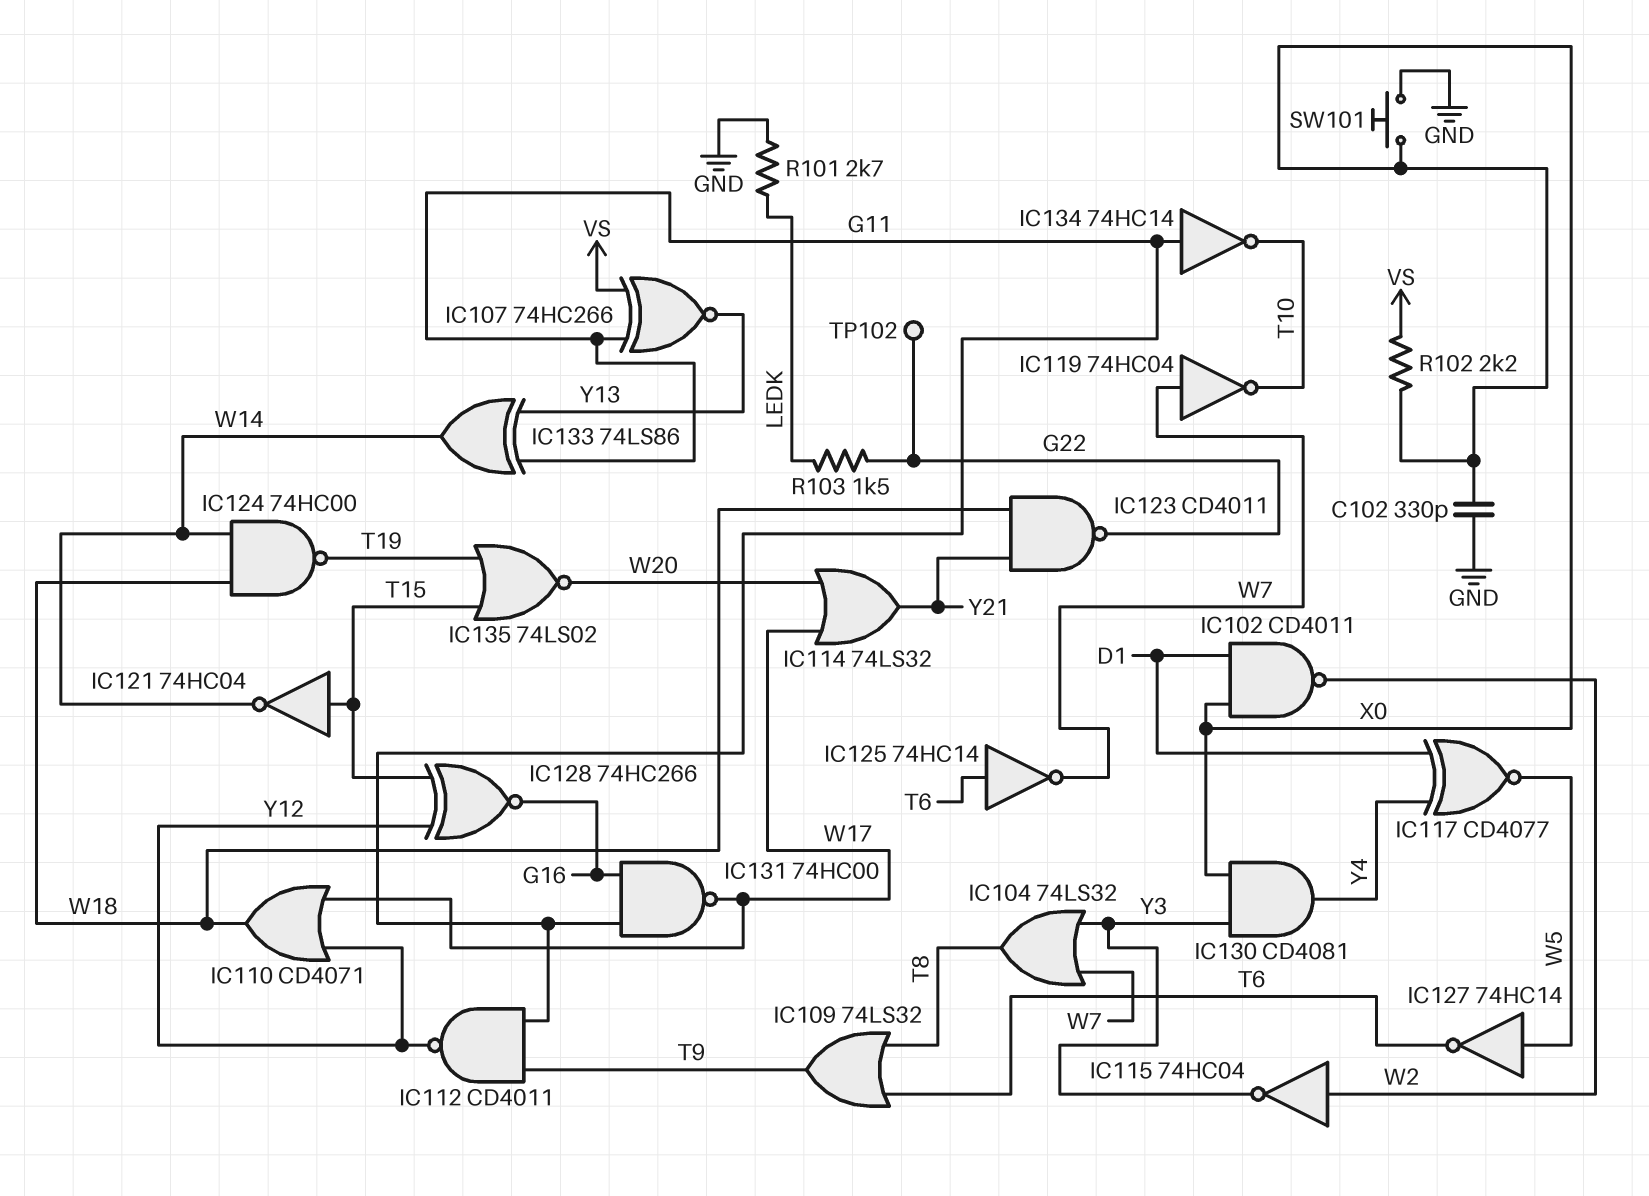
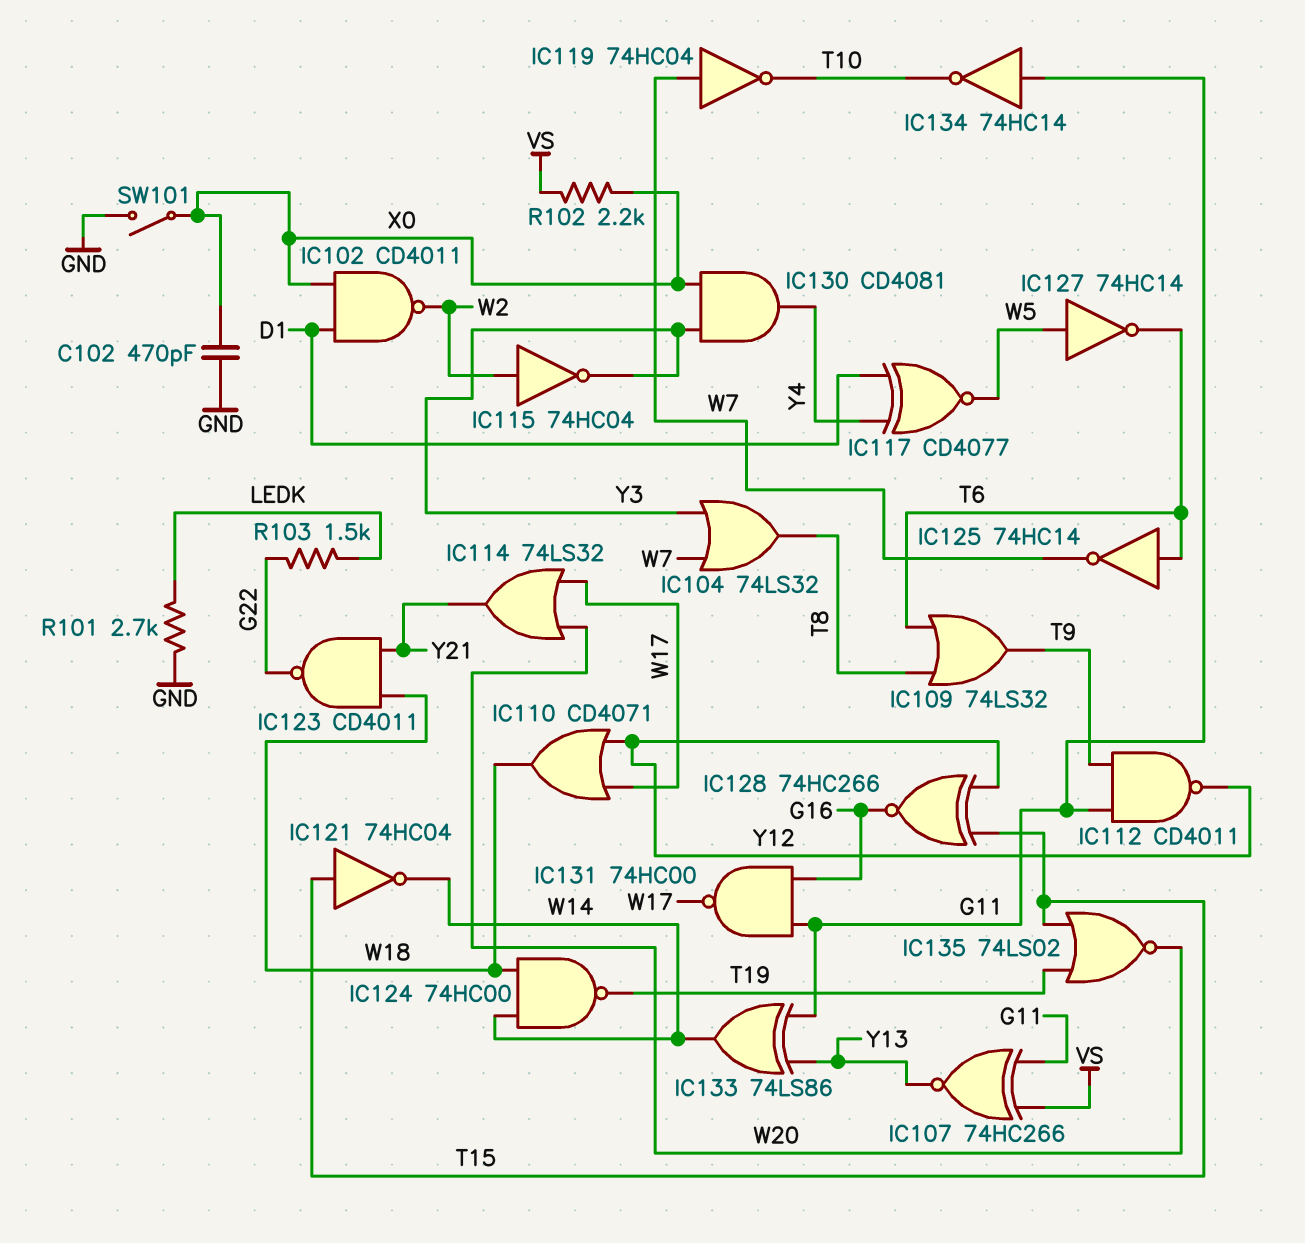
C102: 330pF (GND, X0) -> 470pF (GND, X0)
SW101: button (GND, X0) -> switch (GND, X0)
TP102: test point (G22) -> none

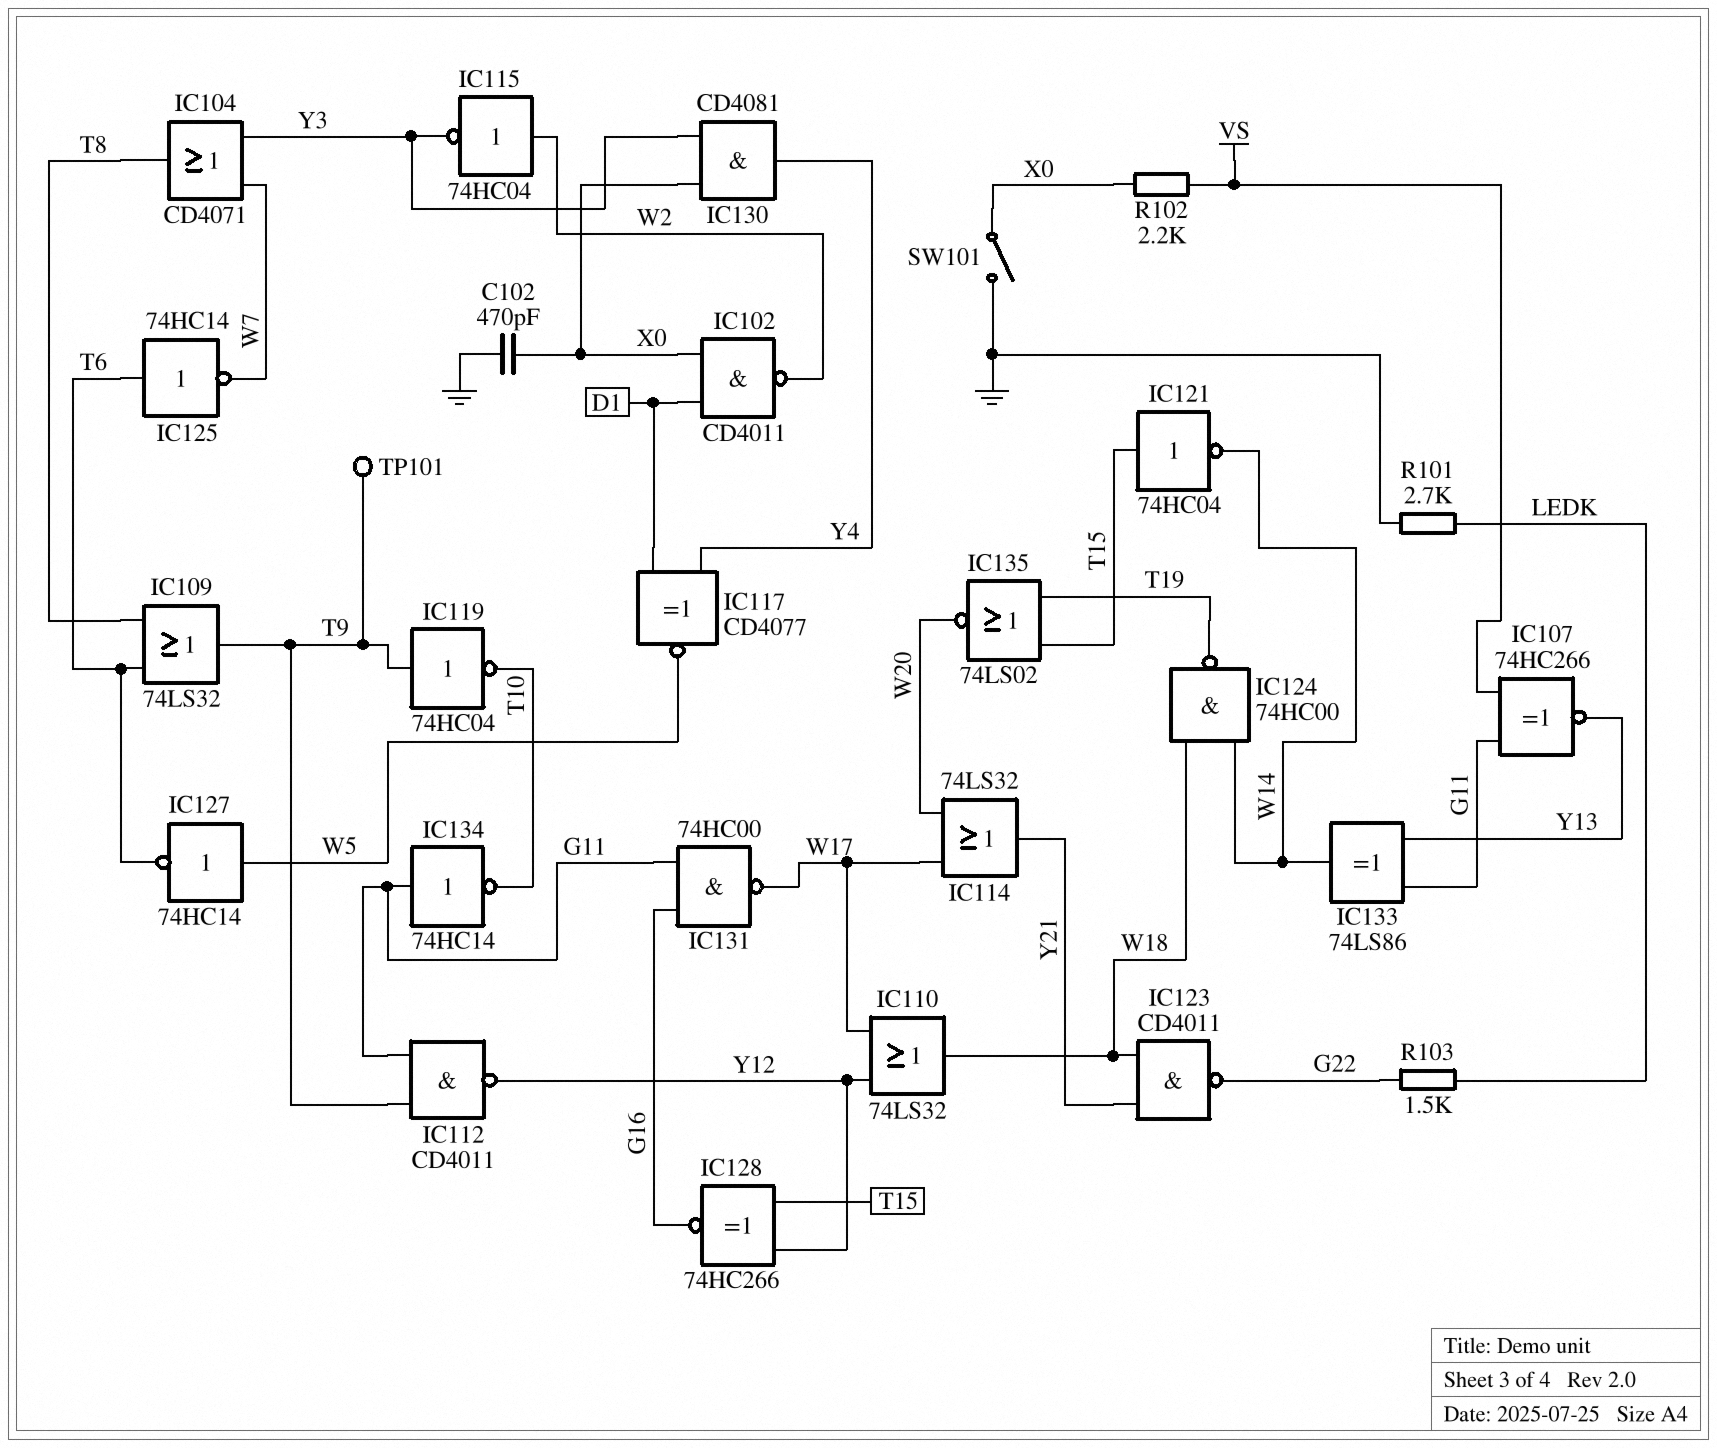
IC104: OR 74LS32 (in W7, in Y3, out T8) -> OR CD4071 (in W7, in Y3, out T8)
IC110: OR CD4071 (in W17, in Y12, out W18) -> OR 74LS32 (in W17, in Y12, out W18)
IC119: NOT 74HC04 (in W7, out T10) -> NOT 74HC04 (in T9, out T10)
TP101: none -> test point (T9)

